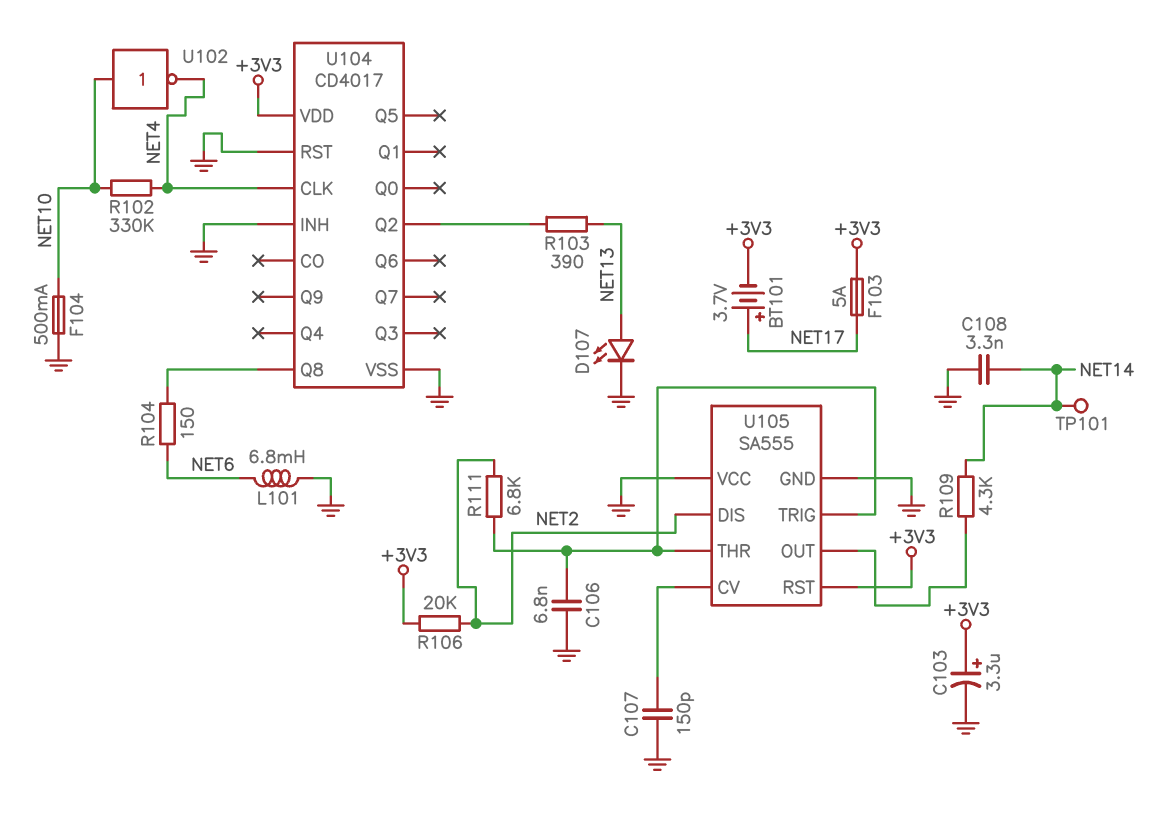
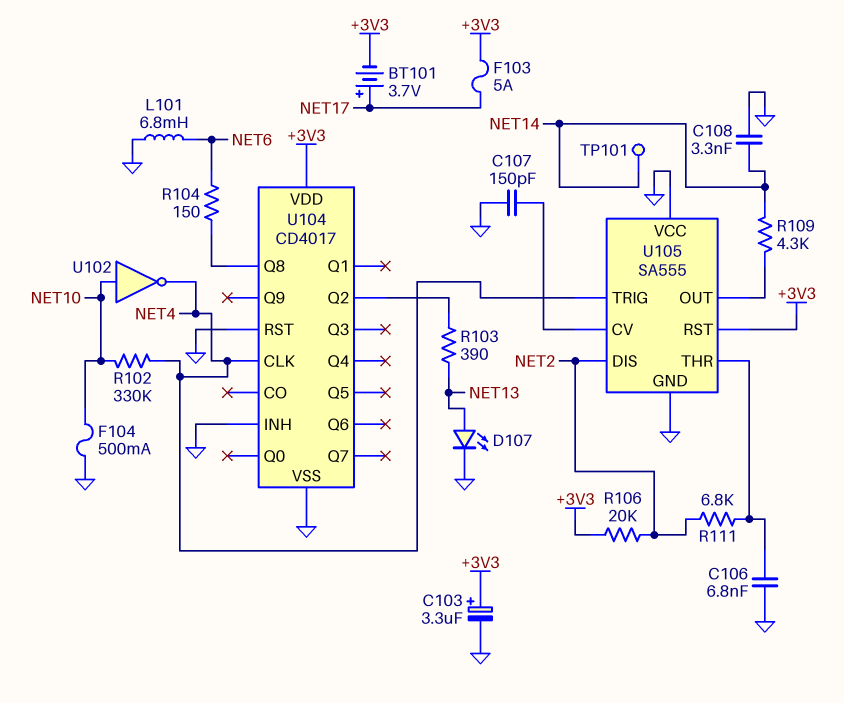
U105 pin TRIG: U105/THR -> NET4

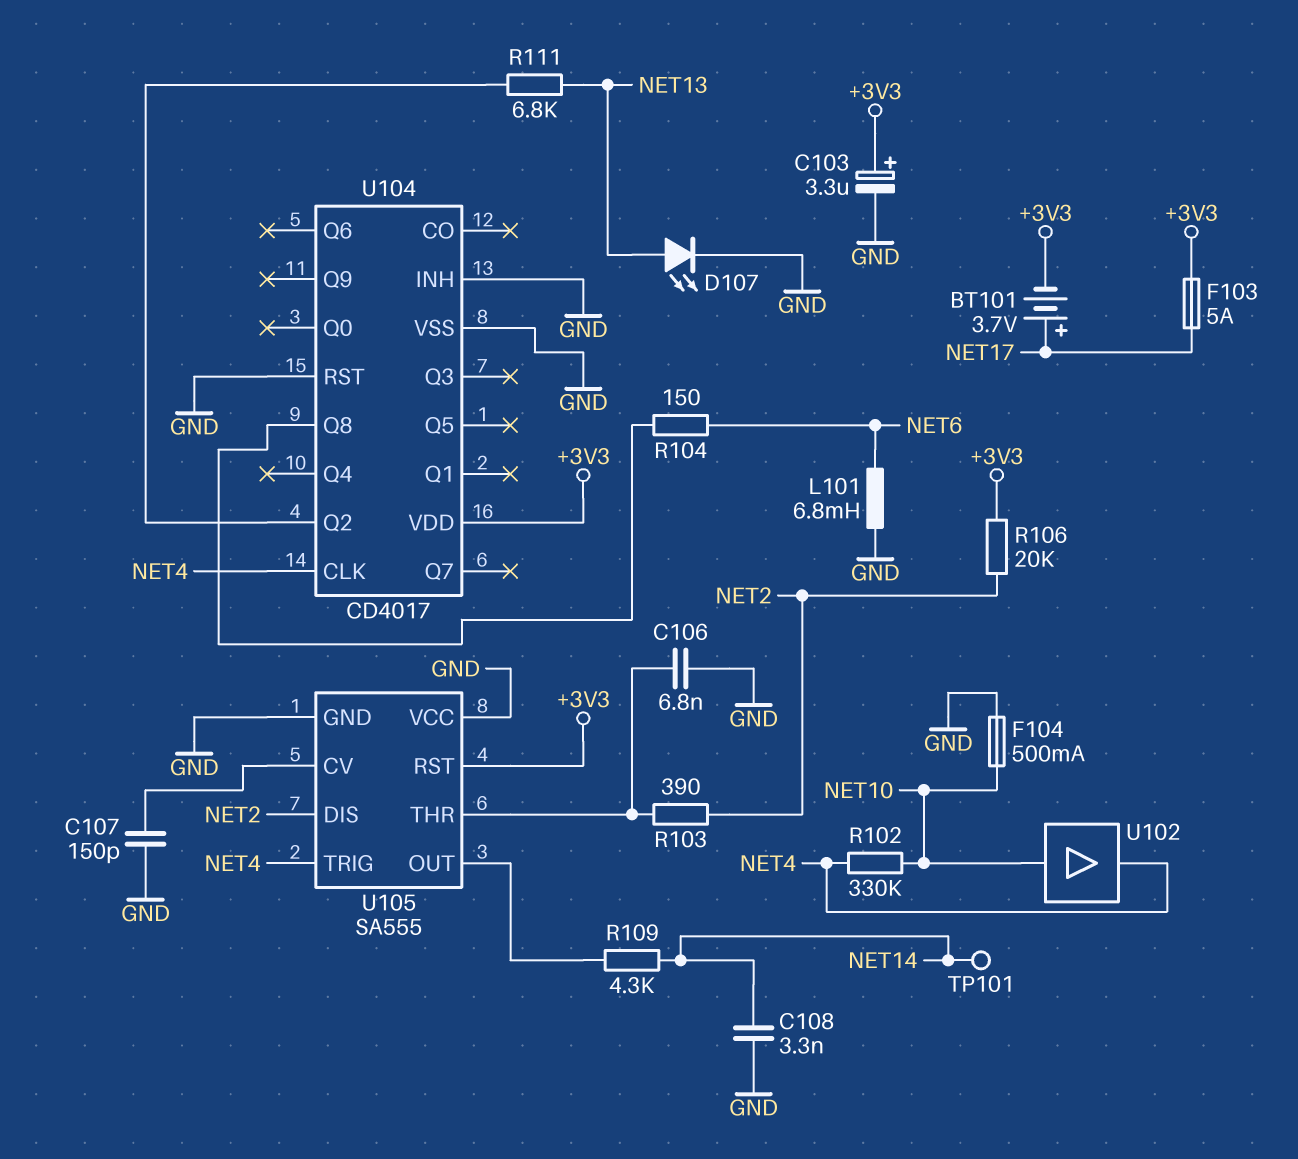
R103: 390 (NET13, U104/Q2) -> 390 (NET2, U105/THR)
R111: 6.8k (NET2, U105/THR) -> 6.8k (NET13, U104/Q2)
U102: NOT (in NET10, out NET4) -> buffer (in NET10, out NET4)

